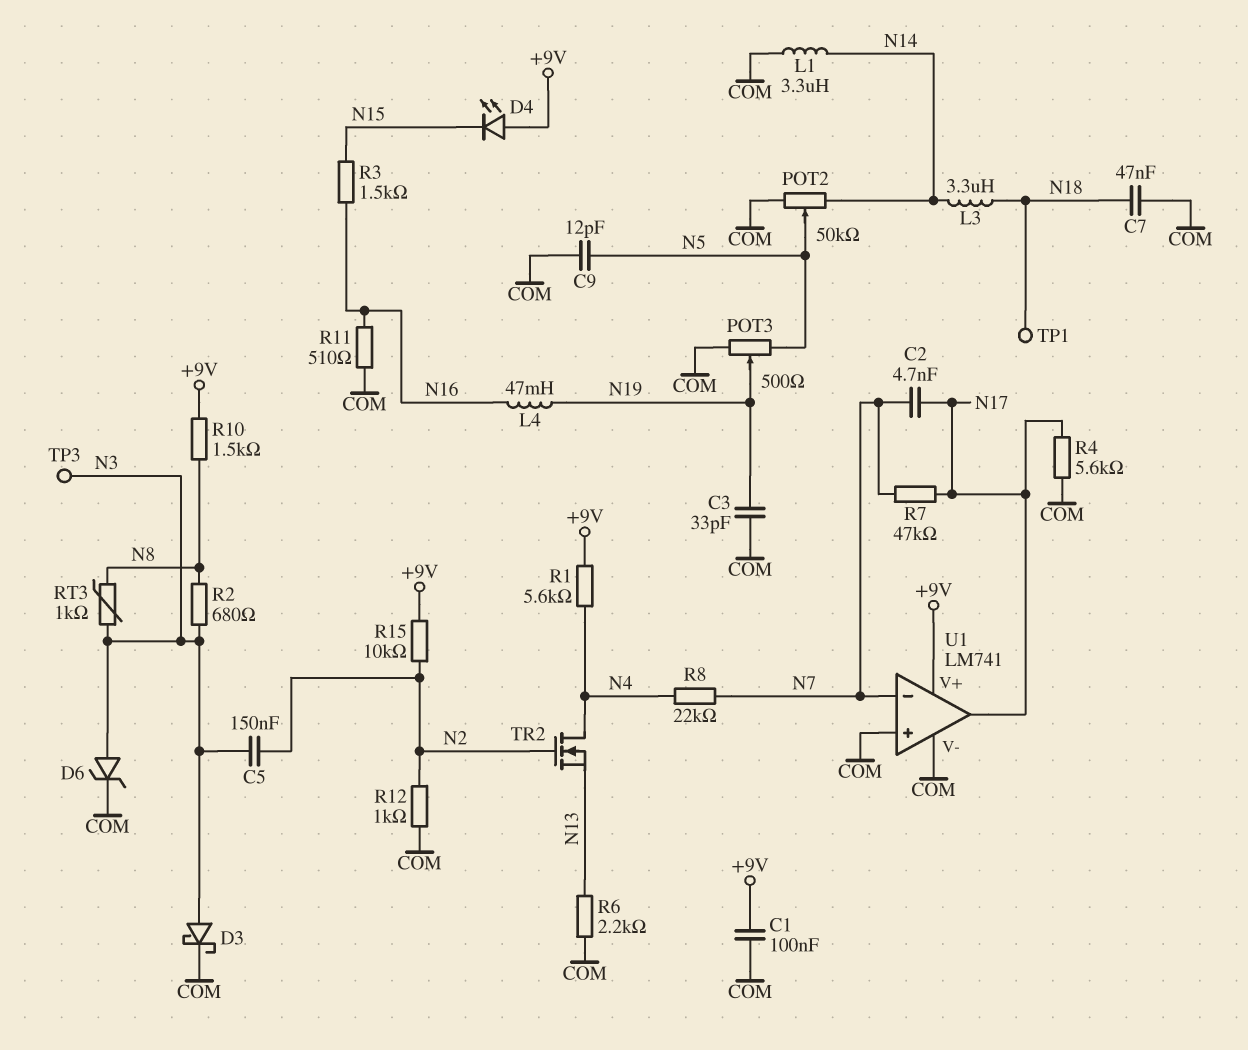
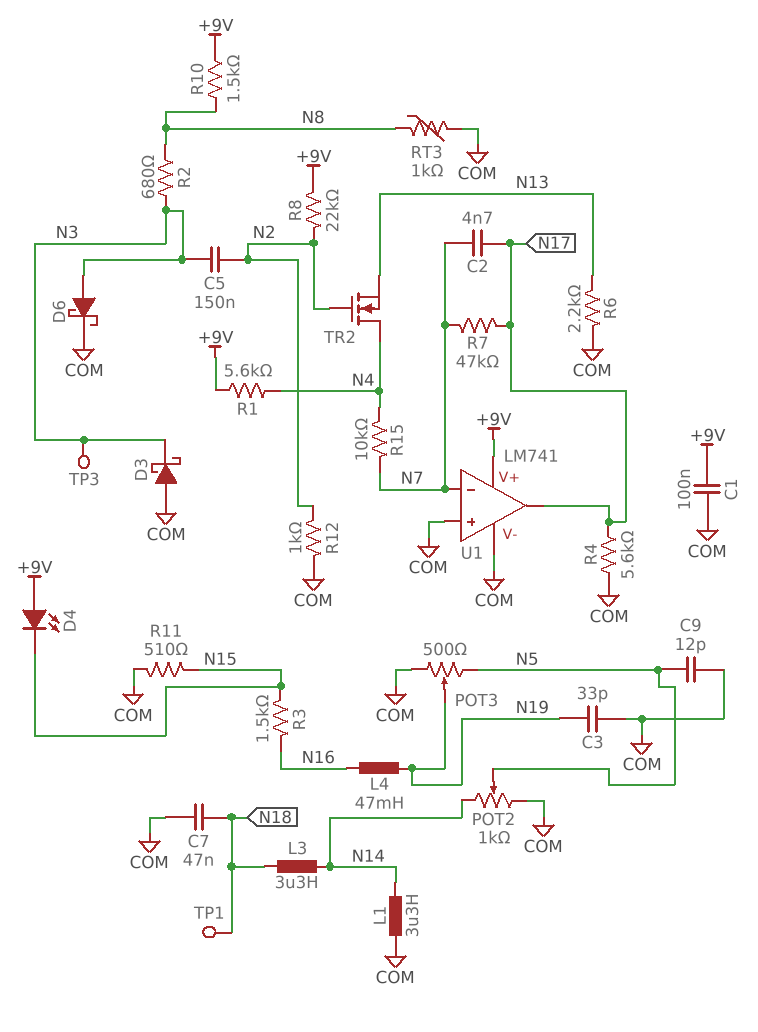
D3: schottky (A N3, K COM) -> schottky (A COM, K N3)
D6: zener (A N3, K COM) -> schottky (A N3, K COM)
POT2: 50k (COM, N14, wiper N5) -> 1k (COM, N14, wiper N5)
R8: 22k (N4, N7) -> 22k (+9V, N2)
R11: 510 (COM, N16) -> 510 (COM, N15)
R15: 10k (+9V, N2) -> 10k (N4, N7)
RT3: 1k (N3, N8) -> 1k (COM, N8)

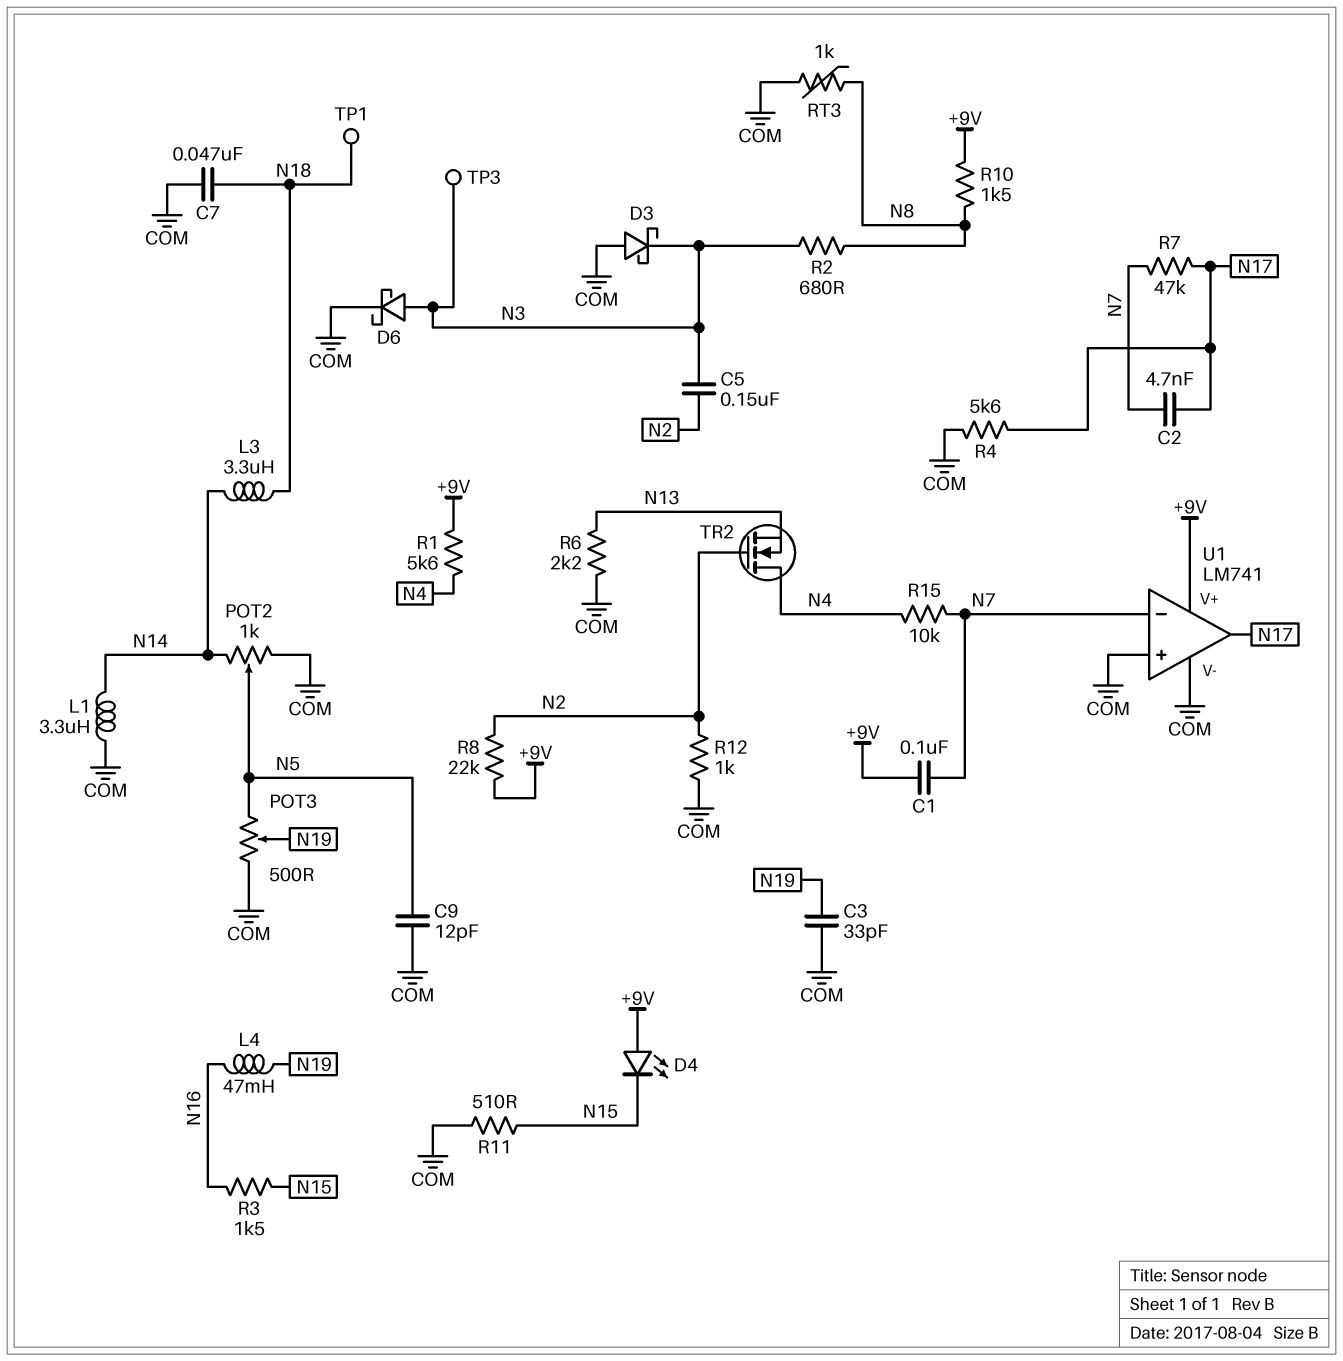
C1: 100nF (+9V, COM) -> 100nF (+9V, N7)

